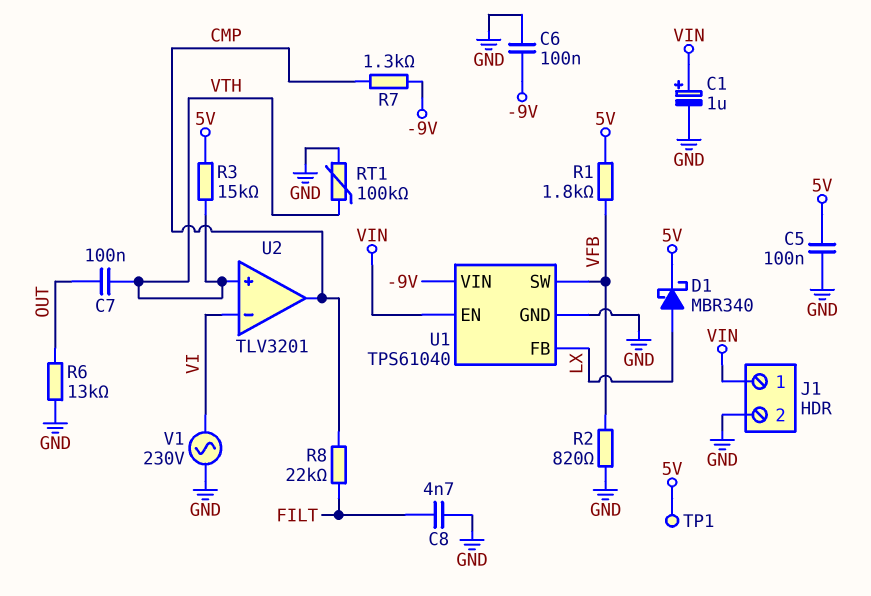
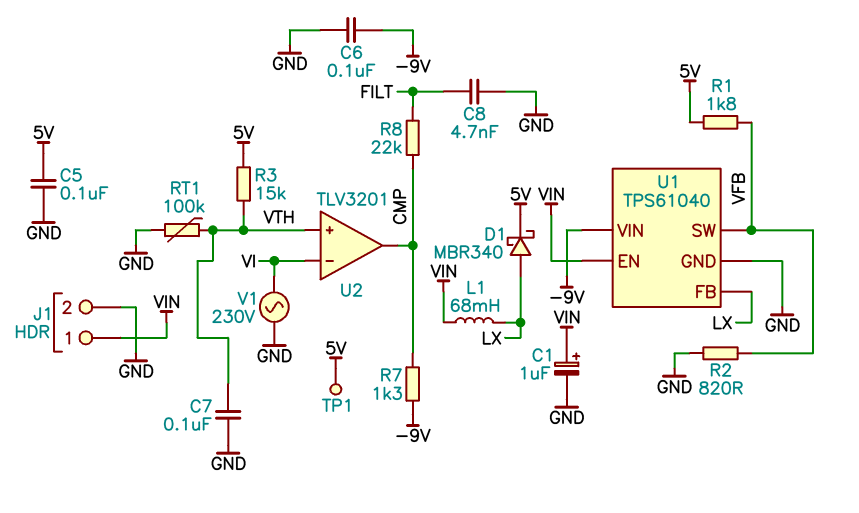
C7: 100nF (OUT, VTH) -> 100nF (GND, VTH)
L1: none -> 68mH (LX, VIN)
R6: 13k (GND, OUT) -> none

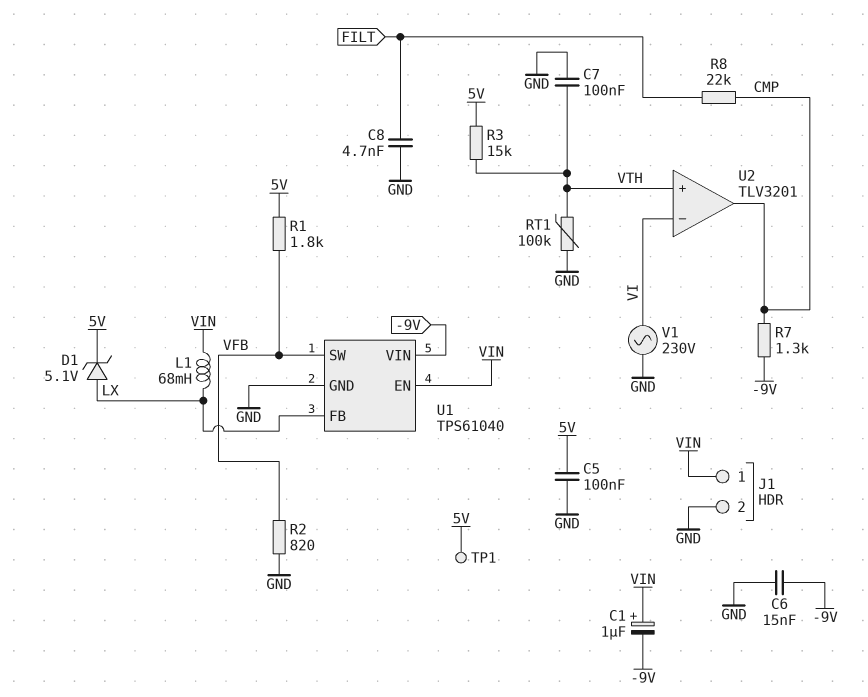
C1: 1uF (plus VIN, minus GND) -> 1uF (plus VIN, minus -9V)
C6: 100nF (-9V, GND) -> 15nF (-9V, GND)
D1: schottky MBR340 (A LX, K 5V) -> zener 5.1V (A LX, K 5V)

